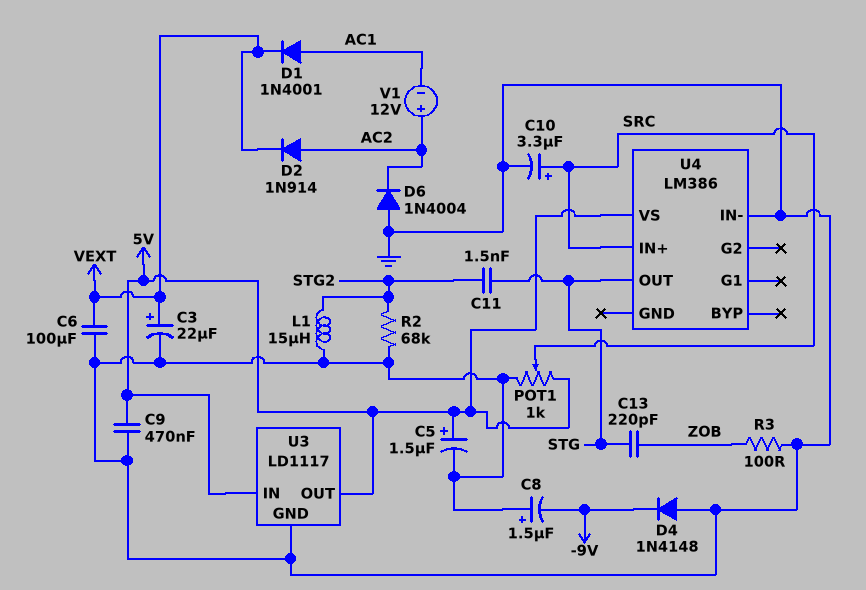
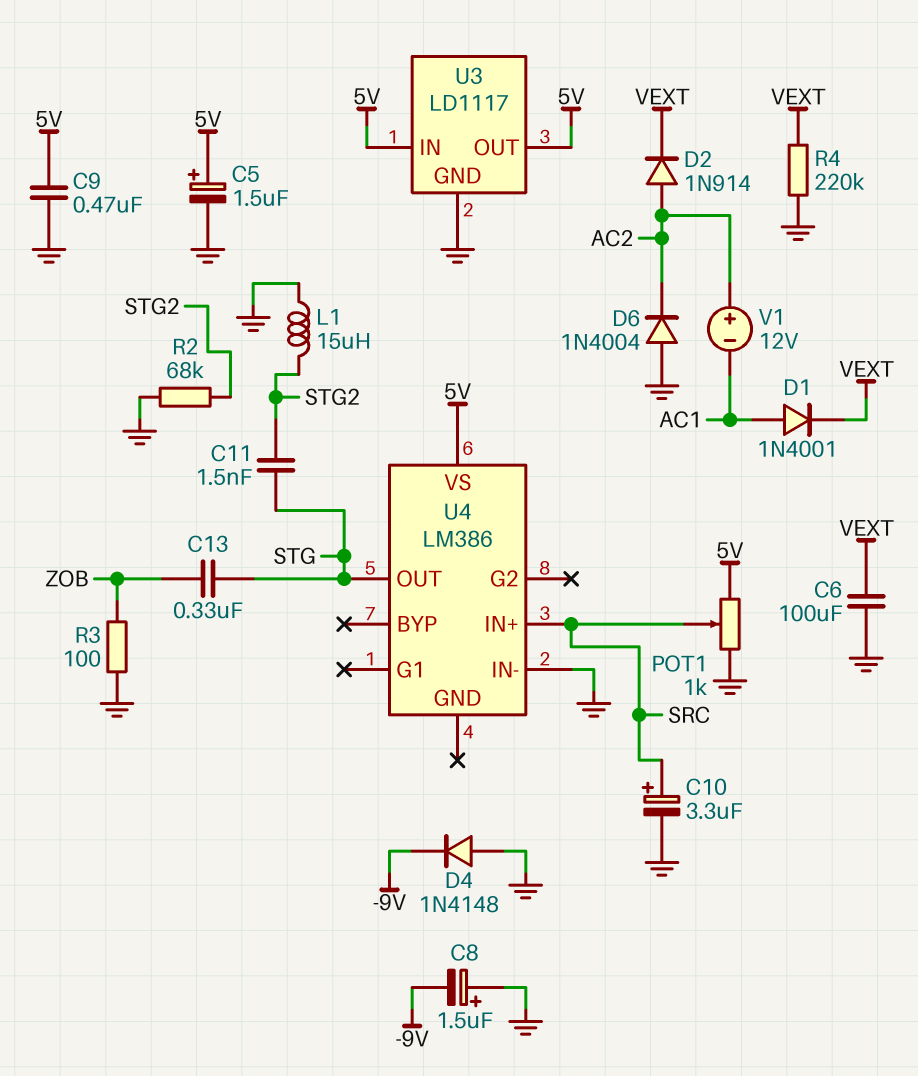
C3: 22uF (plus VEXT, minus GND) -> none
C13: 220pF (STG, ZOB) -> 330nF (STG, ZOB)
R4: none -> 220k (GND, VEXT)

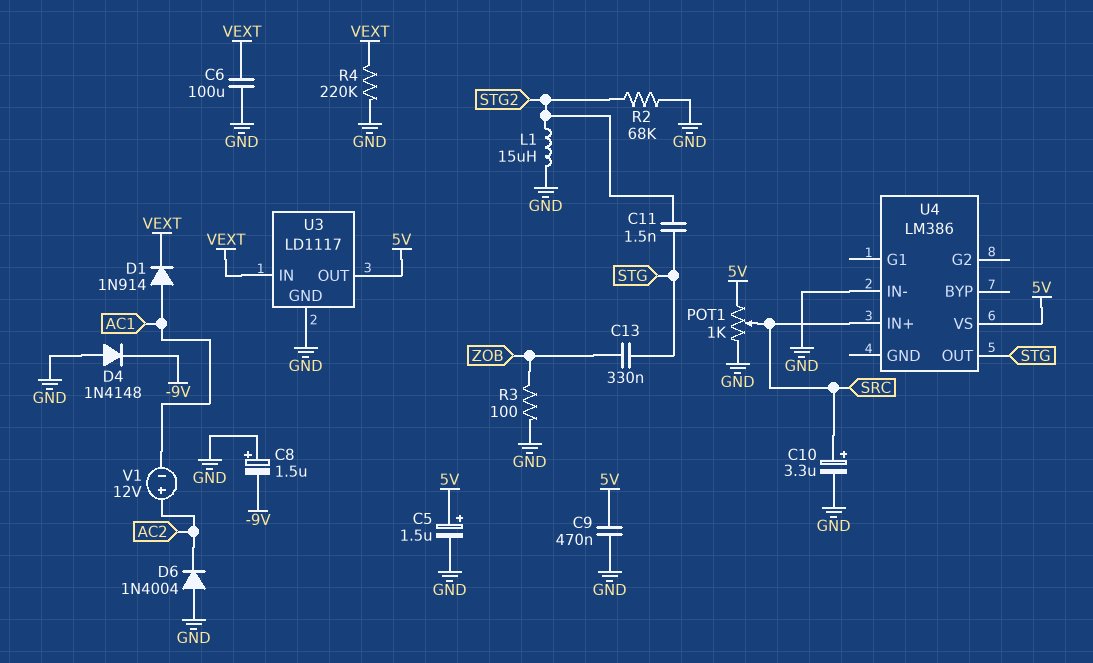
D1: diode 1N4001 (A AC1, K VEXT) -> diode 1N914 (A AC1, K VEXT)
D2: diode 1N914 (A AC2, K VEXT) -> none
U3 pin IN: 5V -> VEXT

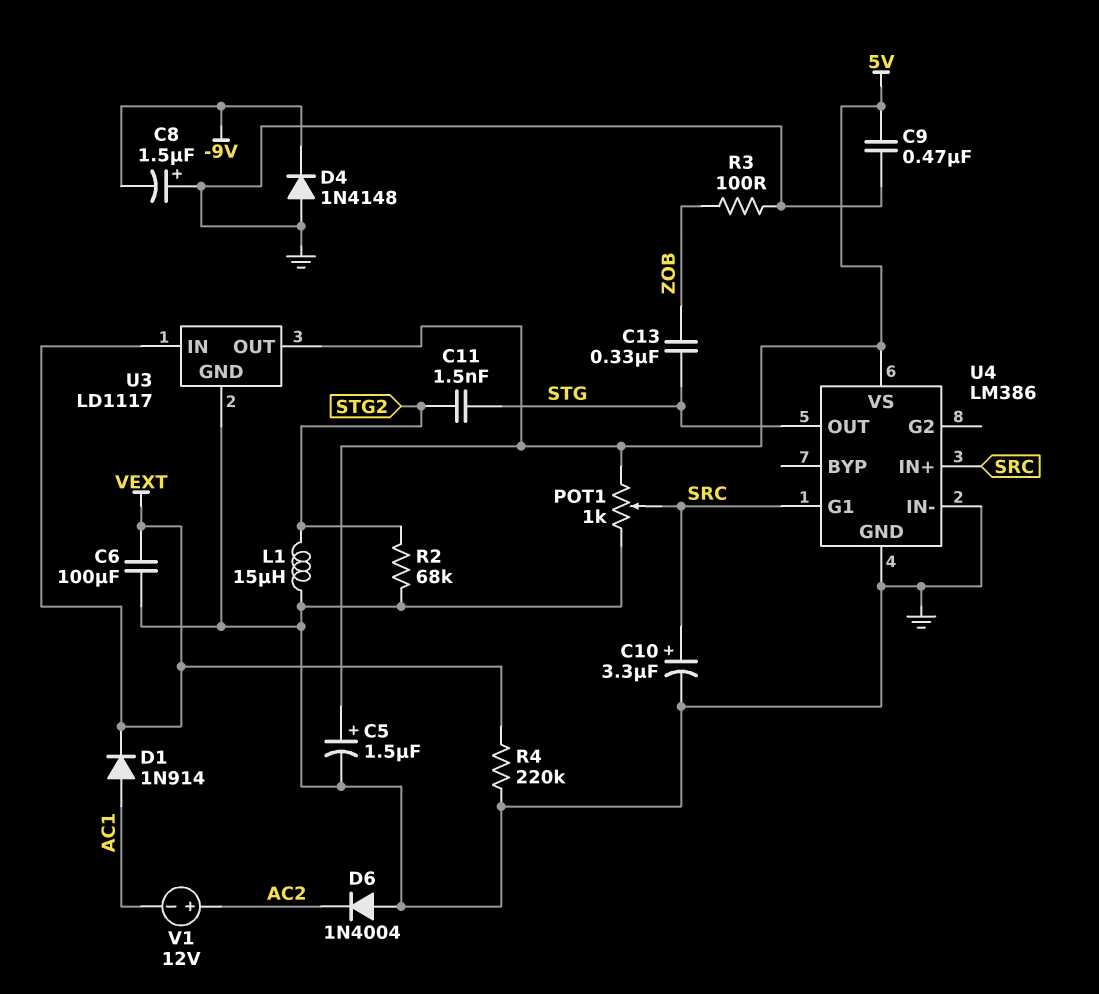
U4 pin G1: none -> SRC
U4 pin GND: none -> GND

